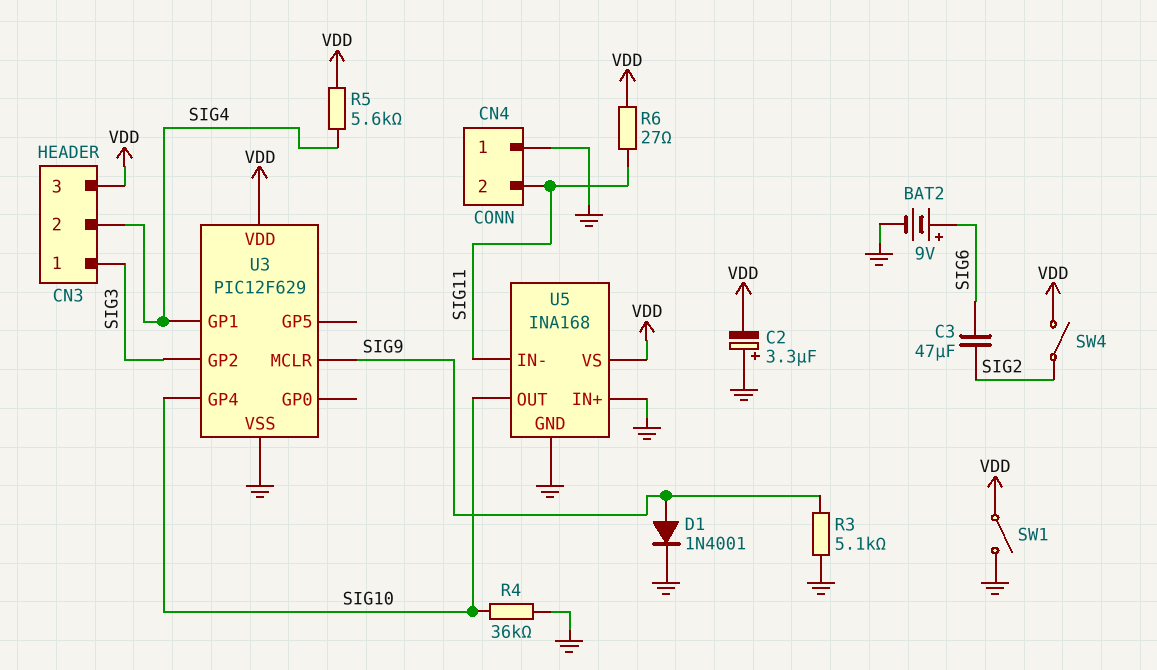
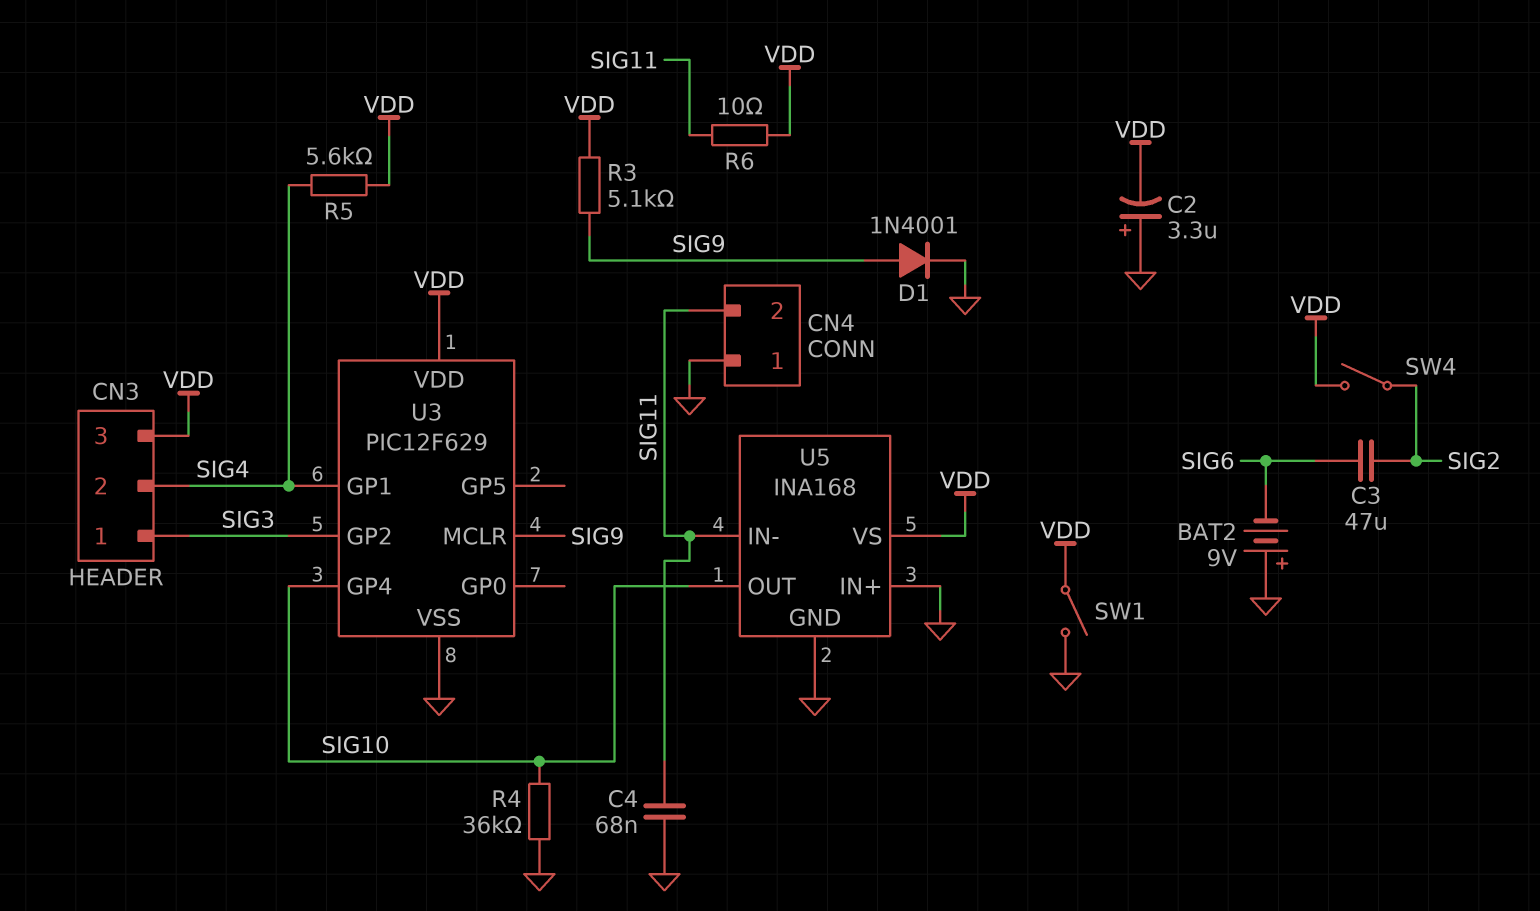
BAT2: 9V (plus SIG6, minus GND) -> 9V (plus GND, minus SIG6)
C4: none -> 68nF (GND, SIG11)
R3: 5.1k (GND, SIG9) -> 5.1k (SIG9, VDD)
R6: 27 (SIG11, VDD) -> 10 (SIG11, VDD)

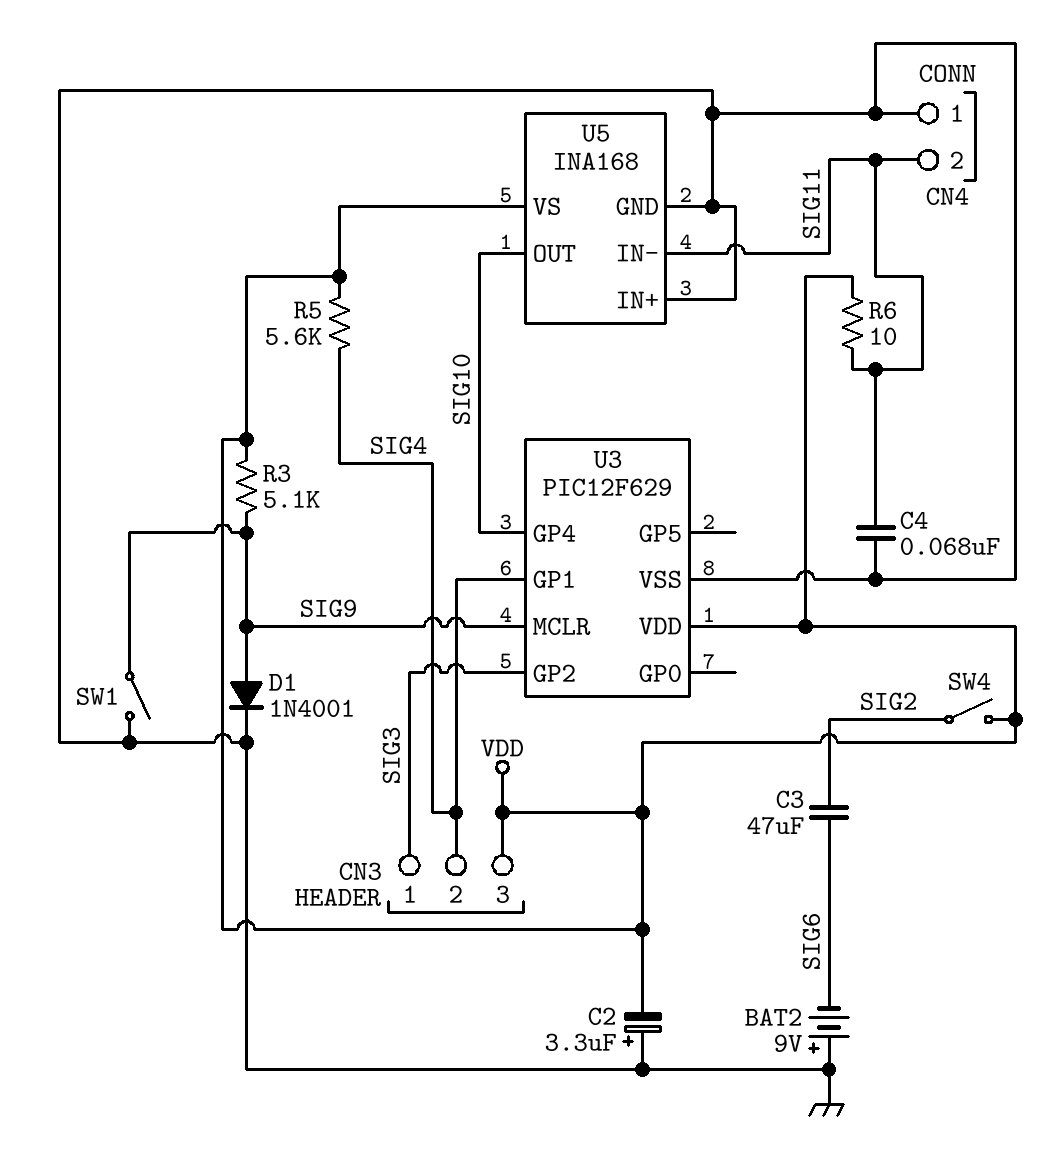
R4: 36k (GND, SIG10) -> none
SW1: switch (GND, VDD) -> switch (GND, SIG9)

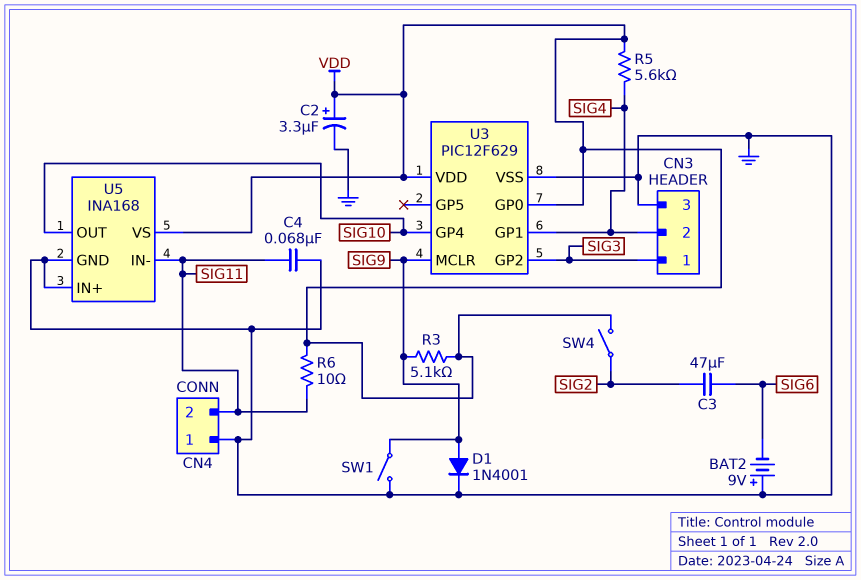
C2: 3.3uF (plus GND, minus VDD) -> 3.3uF (plus VDD, minus GND)
CN3 pin 3: VDD -> GND
U3 pin GP0: none -> VDD

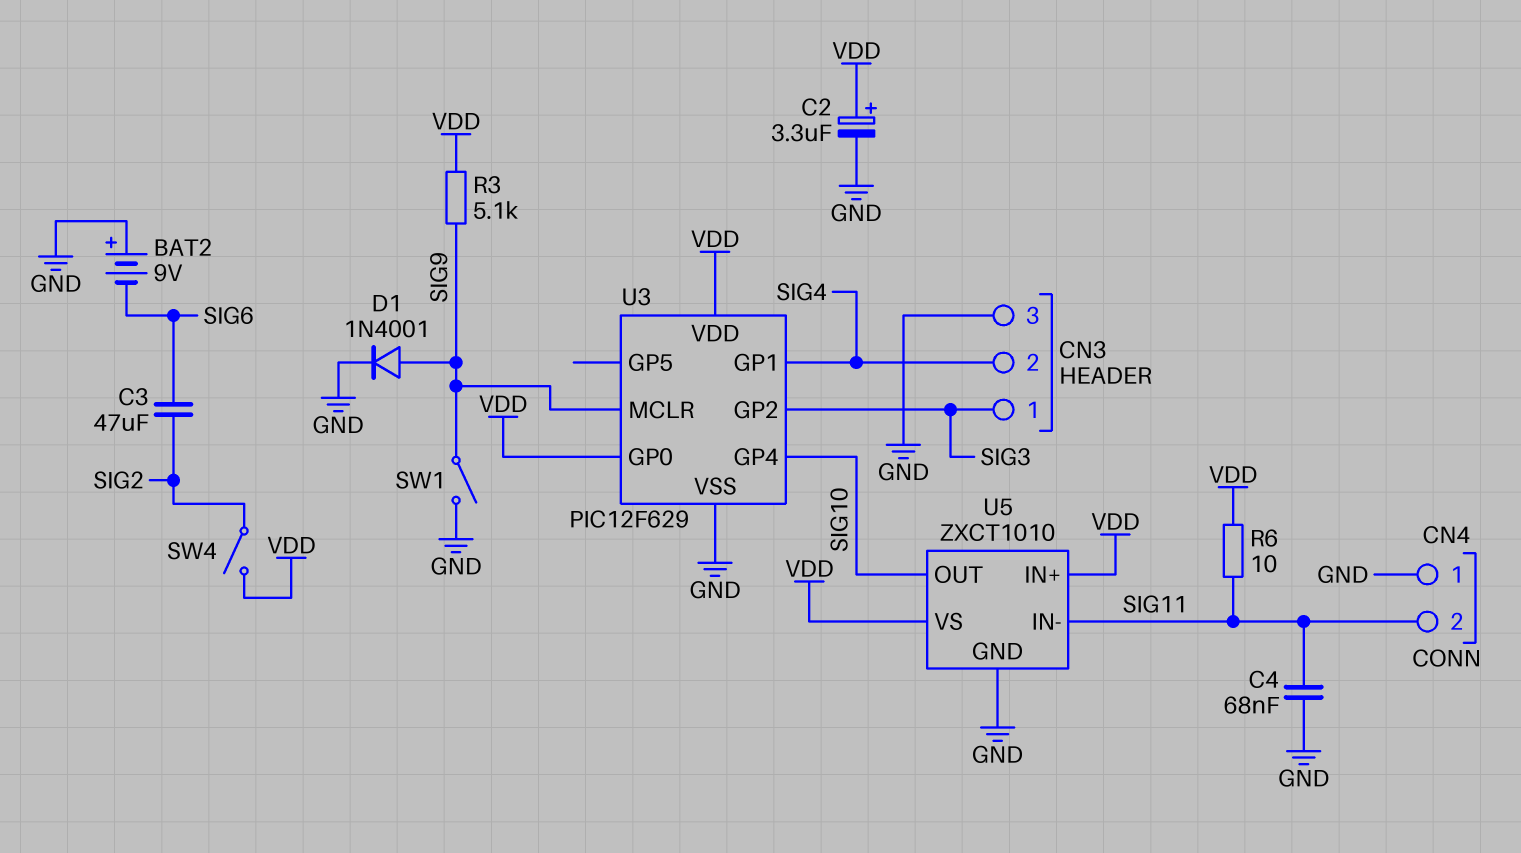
R5: 5.6k (SIG4, VDD) -> none
U5: INA168 -> ZXCT1010
U5 pin IN+: GND -> VDD

